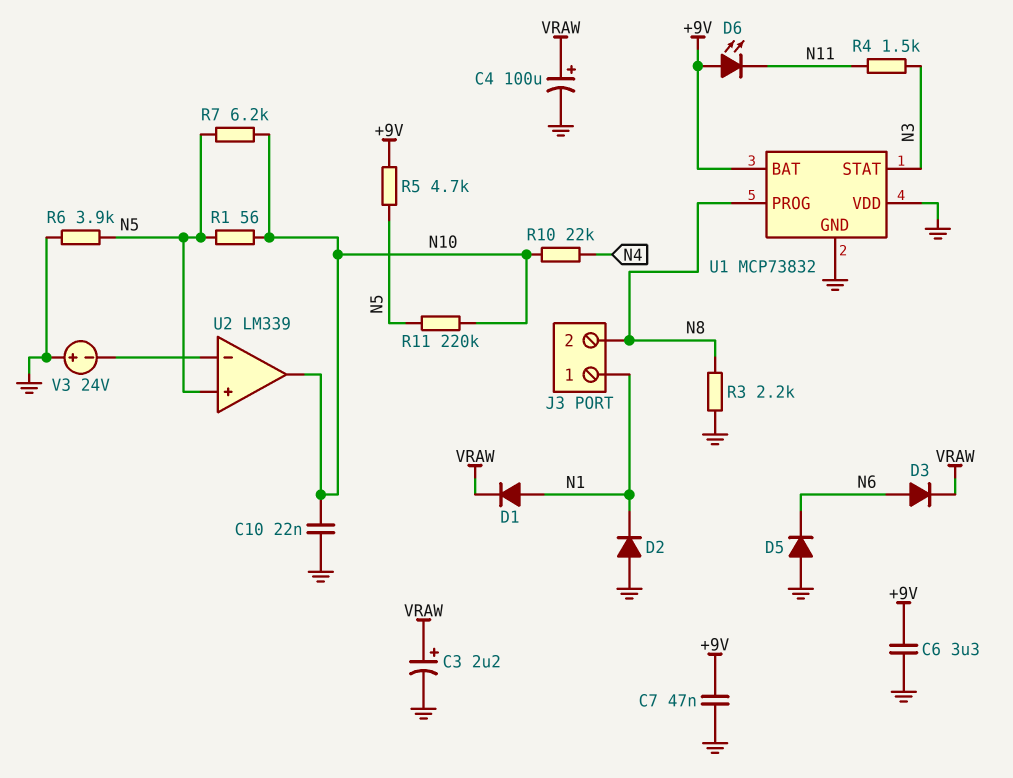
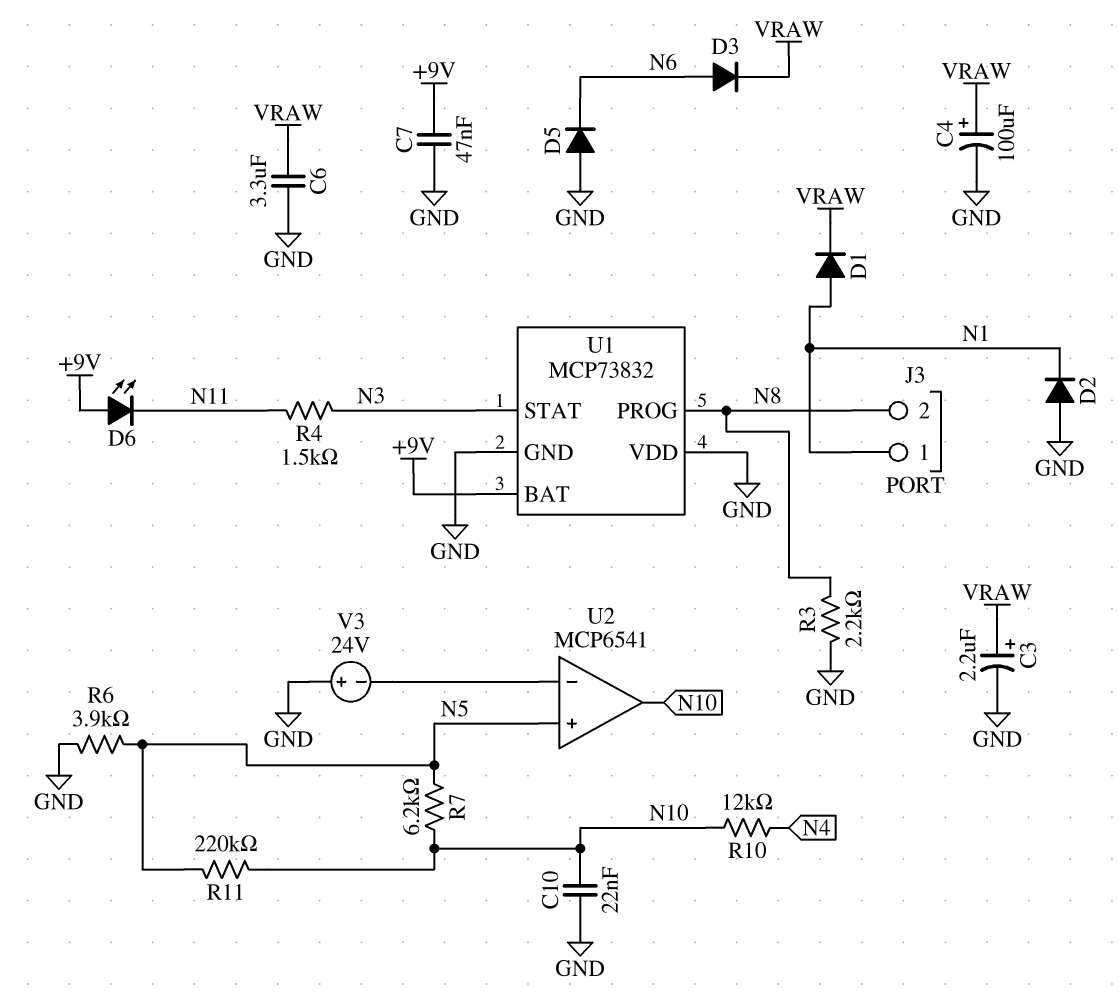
C6: 3.3uF (+9V, GND) -> 3.3uF (GND, VRAW)
R1: 56 (N5, N10) -> none
R5: 4.7k (+9V, N5) -> none
R10: 22k (N4, N10) -> 12k (N4, N10)
U2: LM339 -> MCP6541

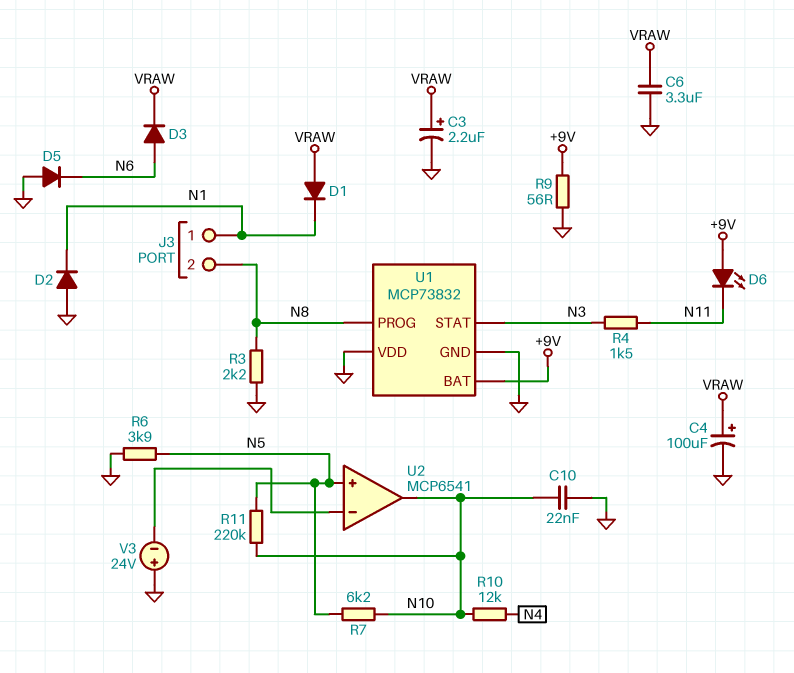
C7: 47nF (+9V, GND) -> none
D1: diode (A N1, K VRAW) -> diode (A VRAW, K N1)
R9: none -> 56 (+9V, GND)

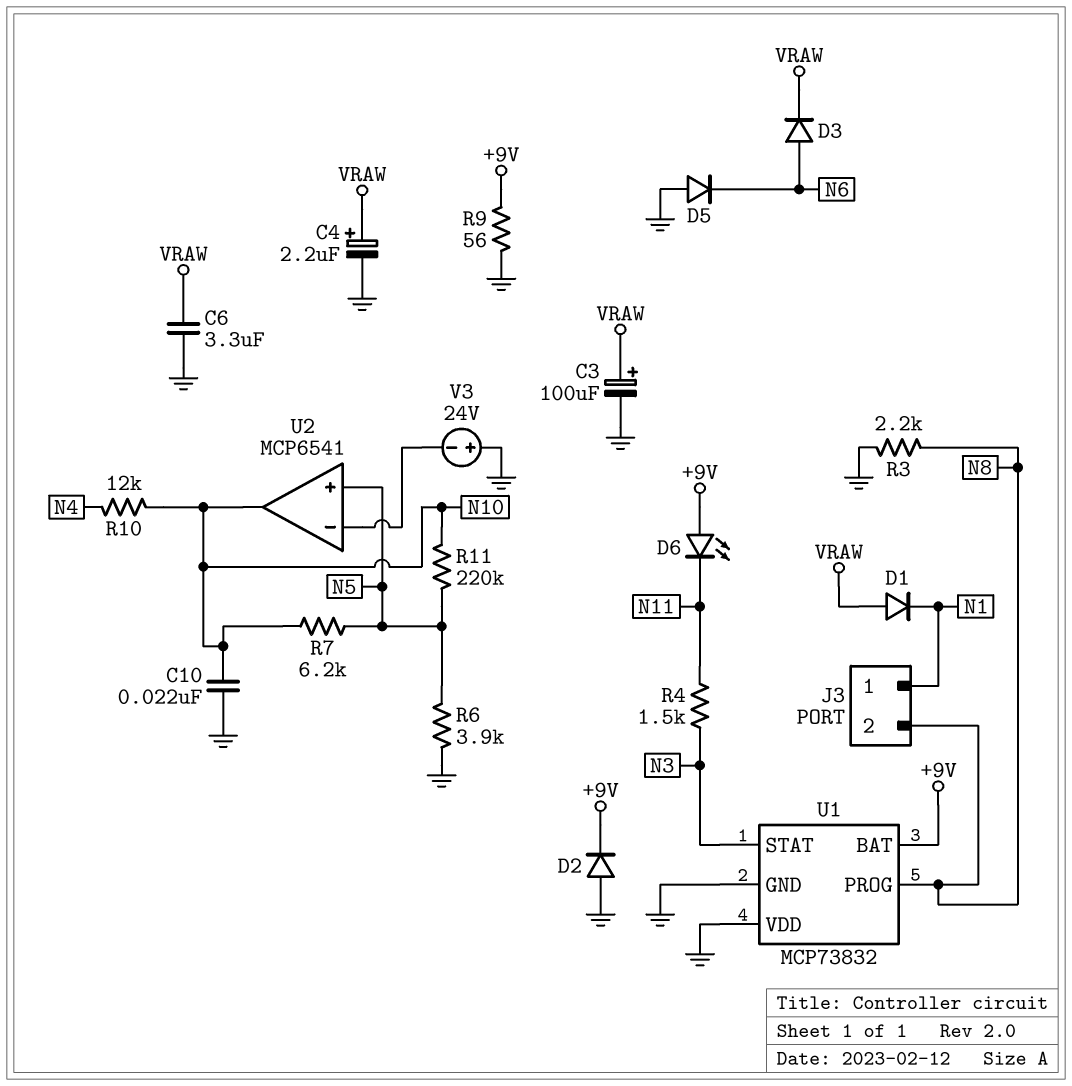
C3: 2.2uF (plus VRAW, minus GND) -> 100uF (plus VRAW, minus GND)
C4: 100uF (plus VRAW, minus GND) -> 2.2uF (plus VRAW, minus GND)
D2: diode (A GND, K N1) -> diode (A GND, K +9V)

